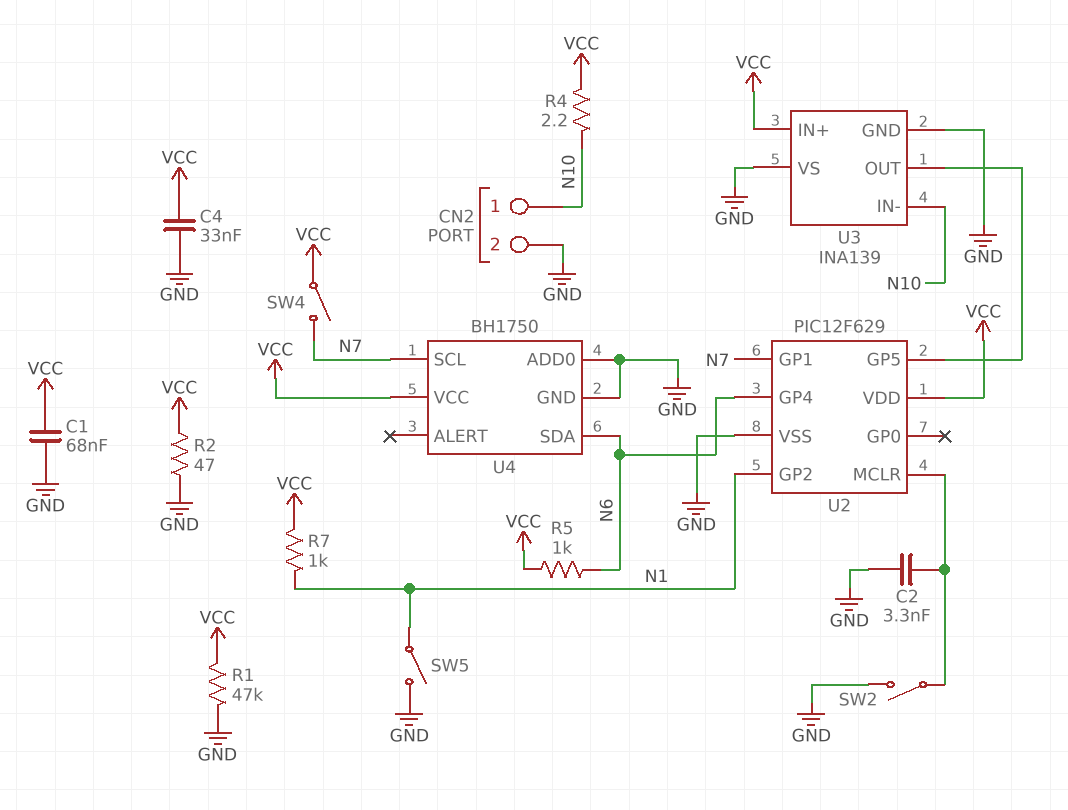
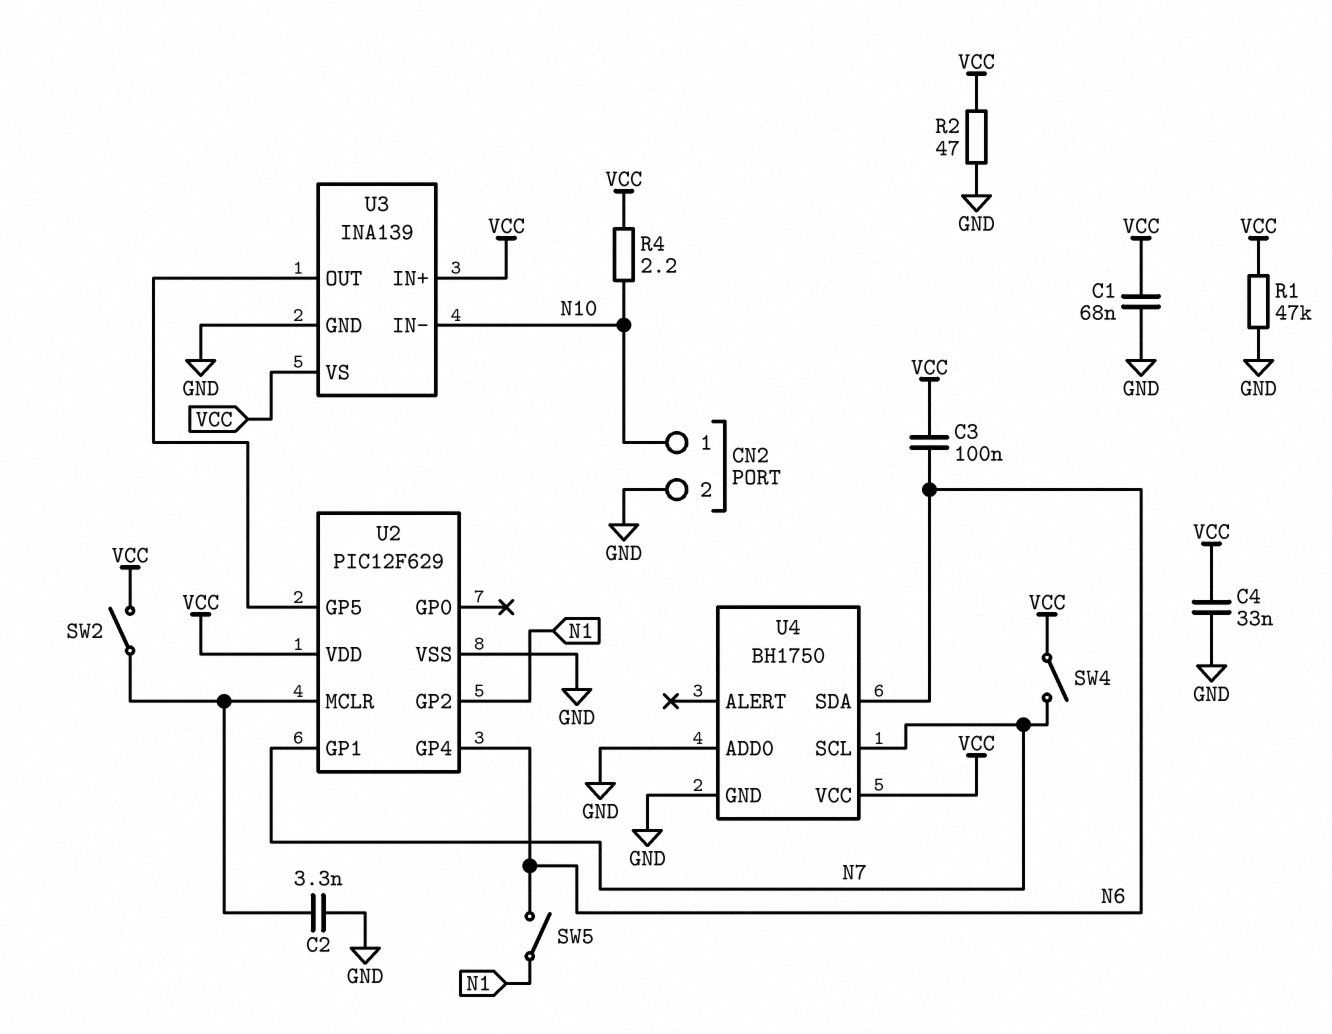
C3: none -> 100nF (N6, VCC)
R5: 1k (N6, VCC) -> none
R7: 1k (N1, VCC) -> none
SW2: switch (GND, U2/MCLR) -> switch (U2/MCLR, VCC)
SW5: switch (GND, N1) -> switch (N1, N6)
U3 pin VS: GND -> VCC

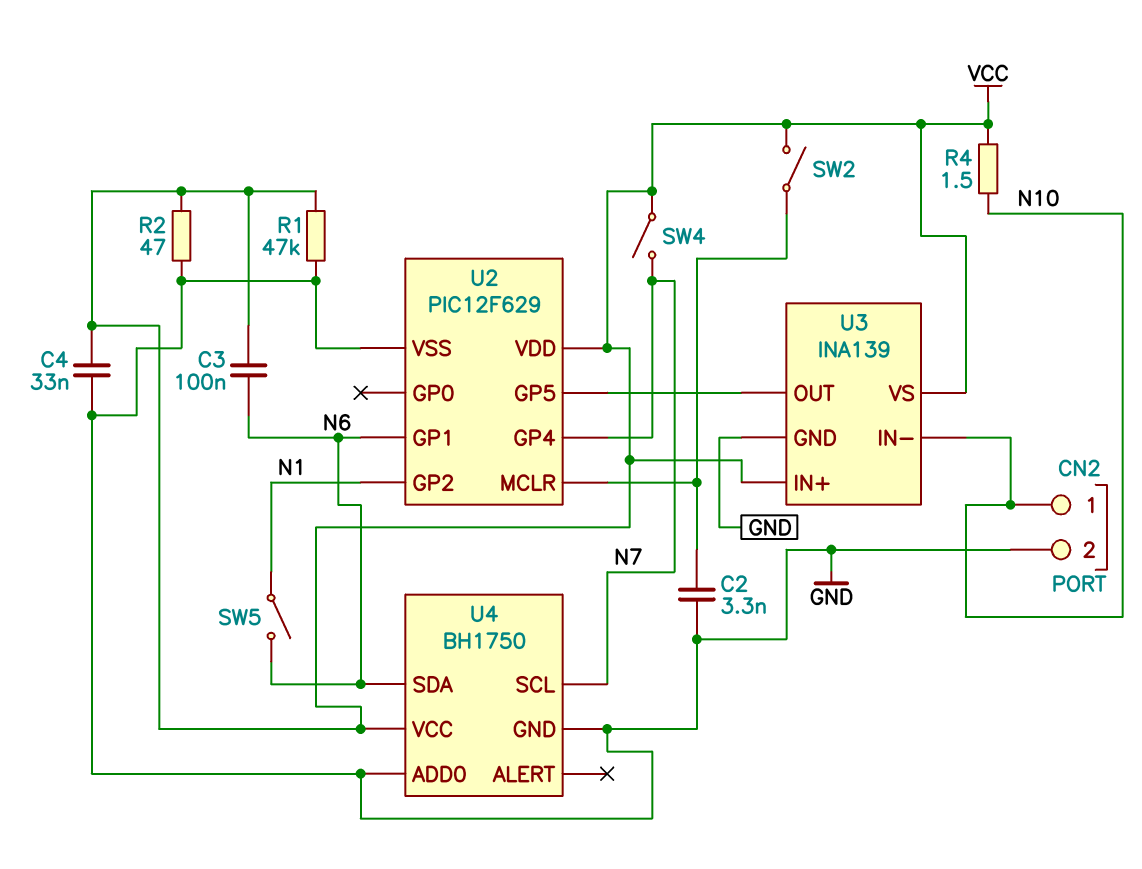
C1: 68nF (GND, VCC) -> none
R4: 2.2 (N10, VCC) -> 1.5 (N10, VCC)
U2 pin GP1: N7 -> N6
U2 pin GP4: N6 -> N7

